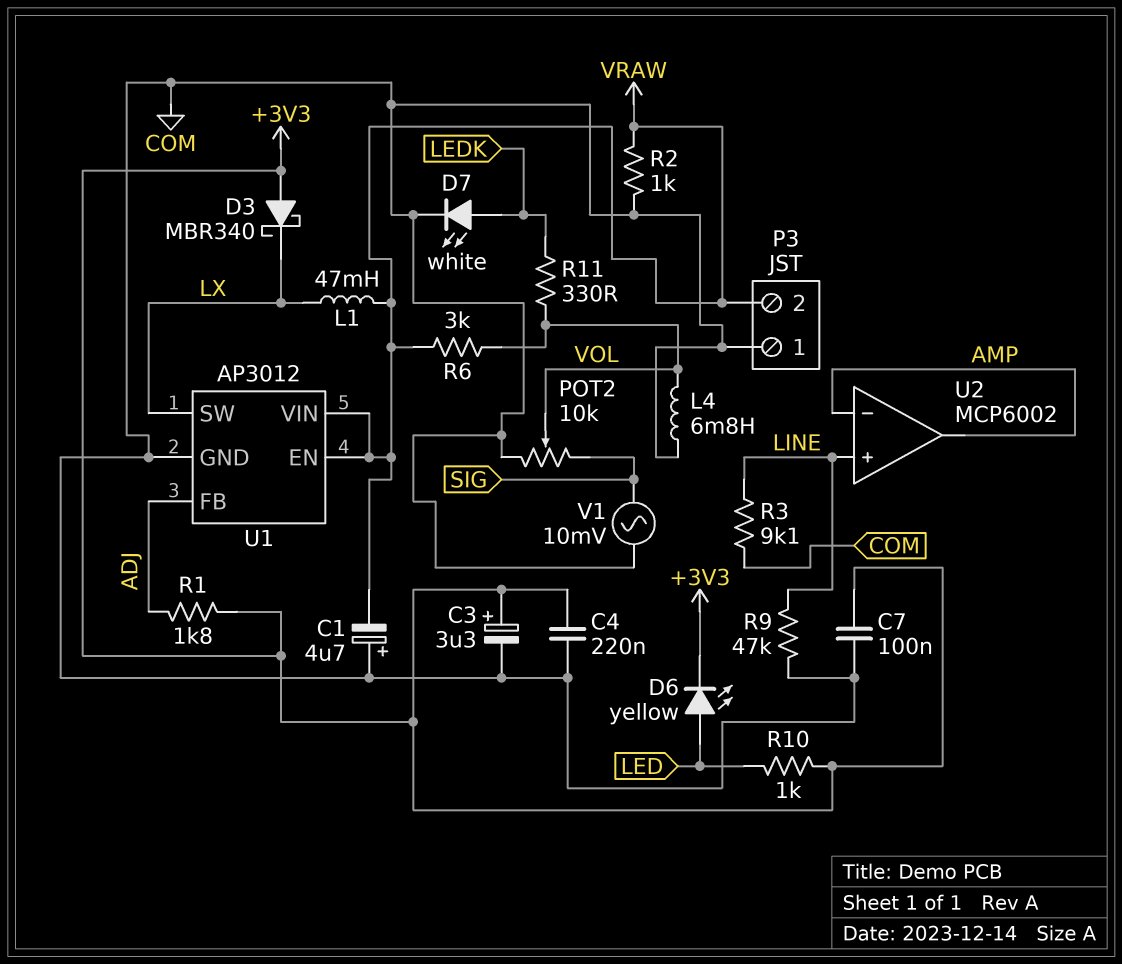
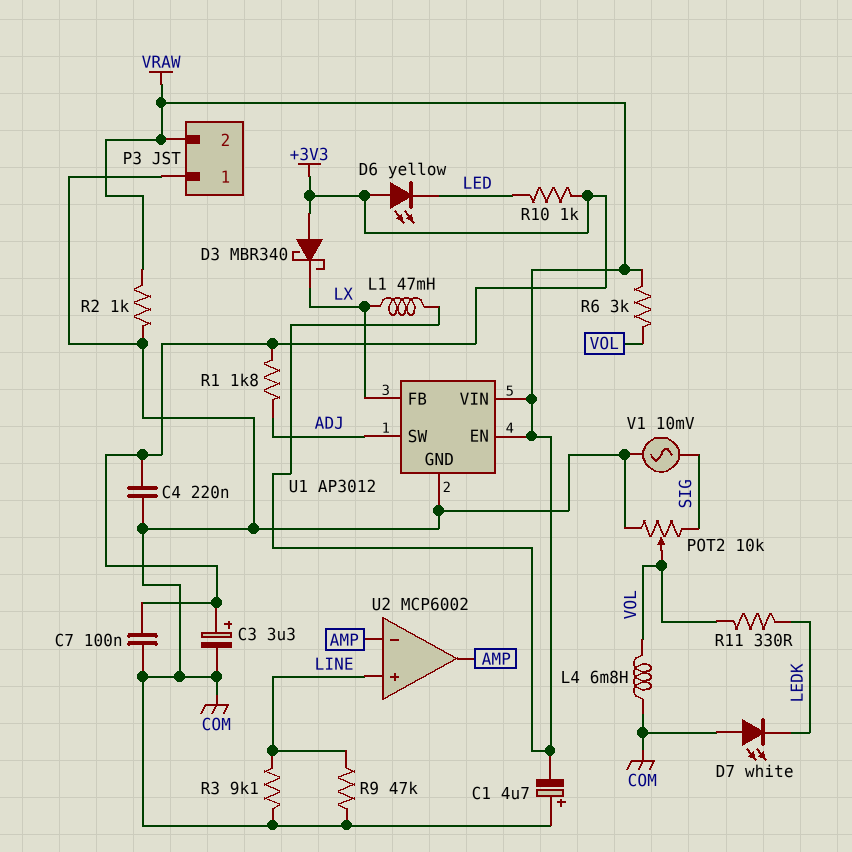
D6: LED yellow (A LED, K +3V3) -> LED yellow (A +3V3, K LED)
D7: LED white (A LEDK, K COM) -> LED white (A COM, K LEDK)
U1 pin FB: ADJ -> LX
U1 pin SW: LX -> ADJ

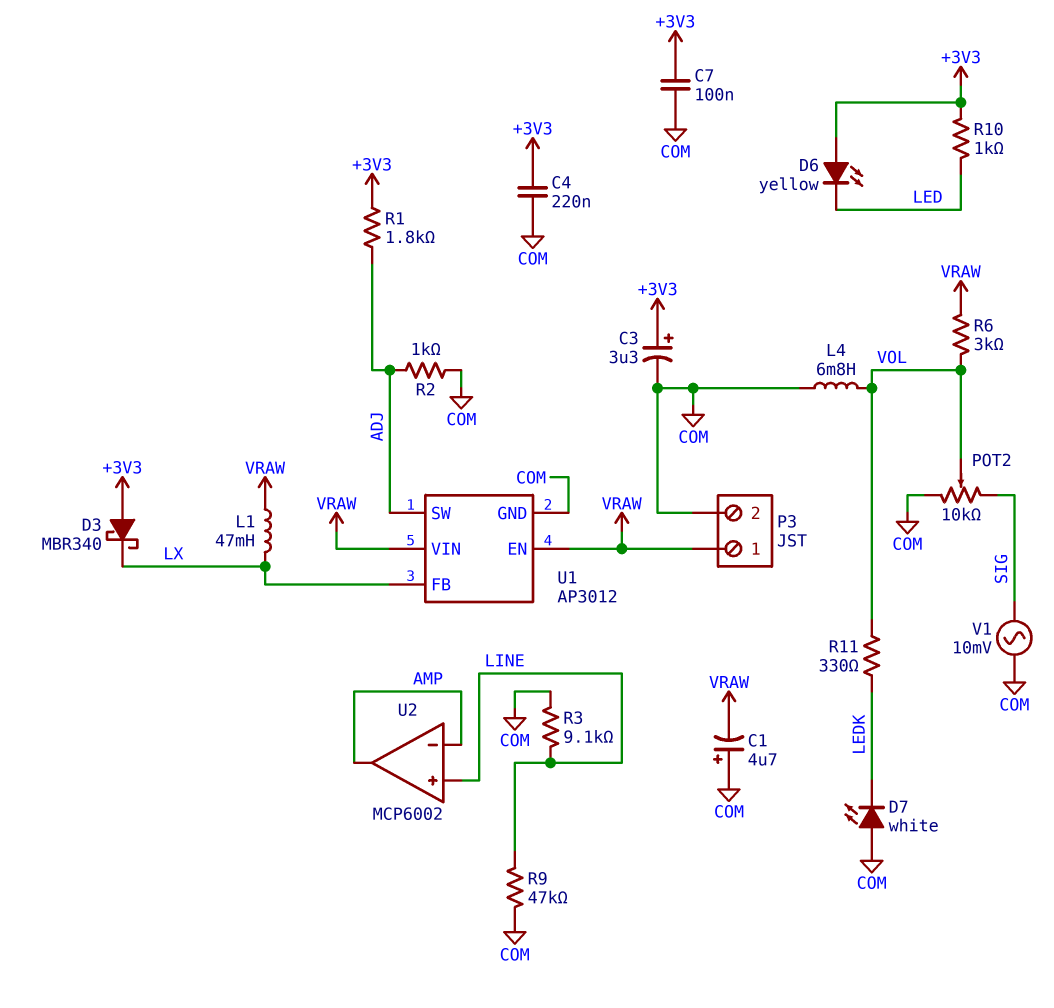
P3 pin 1: COM -> VRAW
P3 pin 2: VRAW -> COM
R2: 1k (COM, VRAW) -> 1k (ADJ, COM)

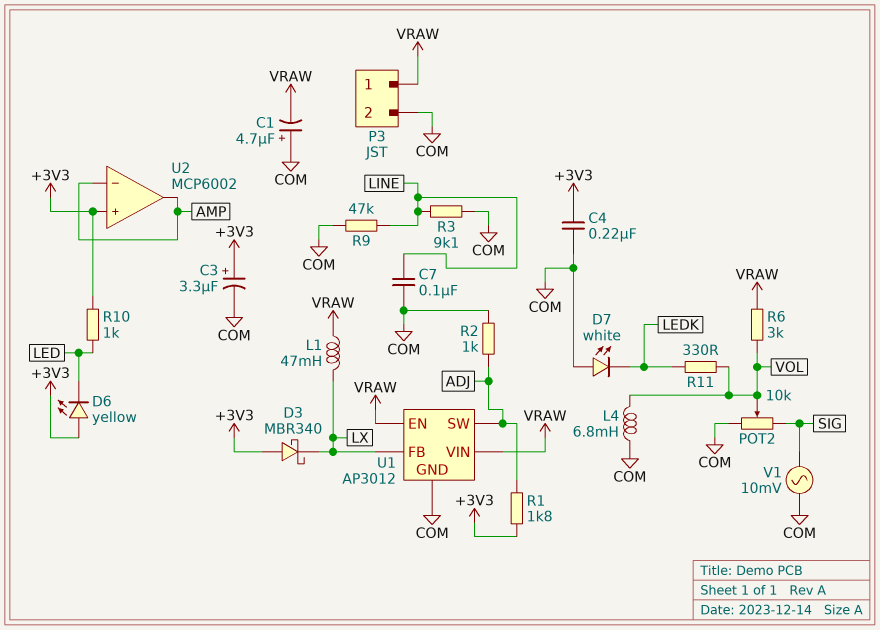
C7: 100nF (+3V3, COM) -> 100nF (COM, LINE)
U2 pin in+: LINE -> +3V3

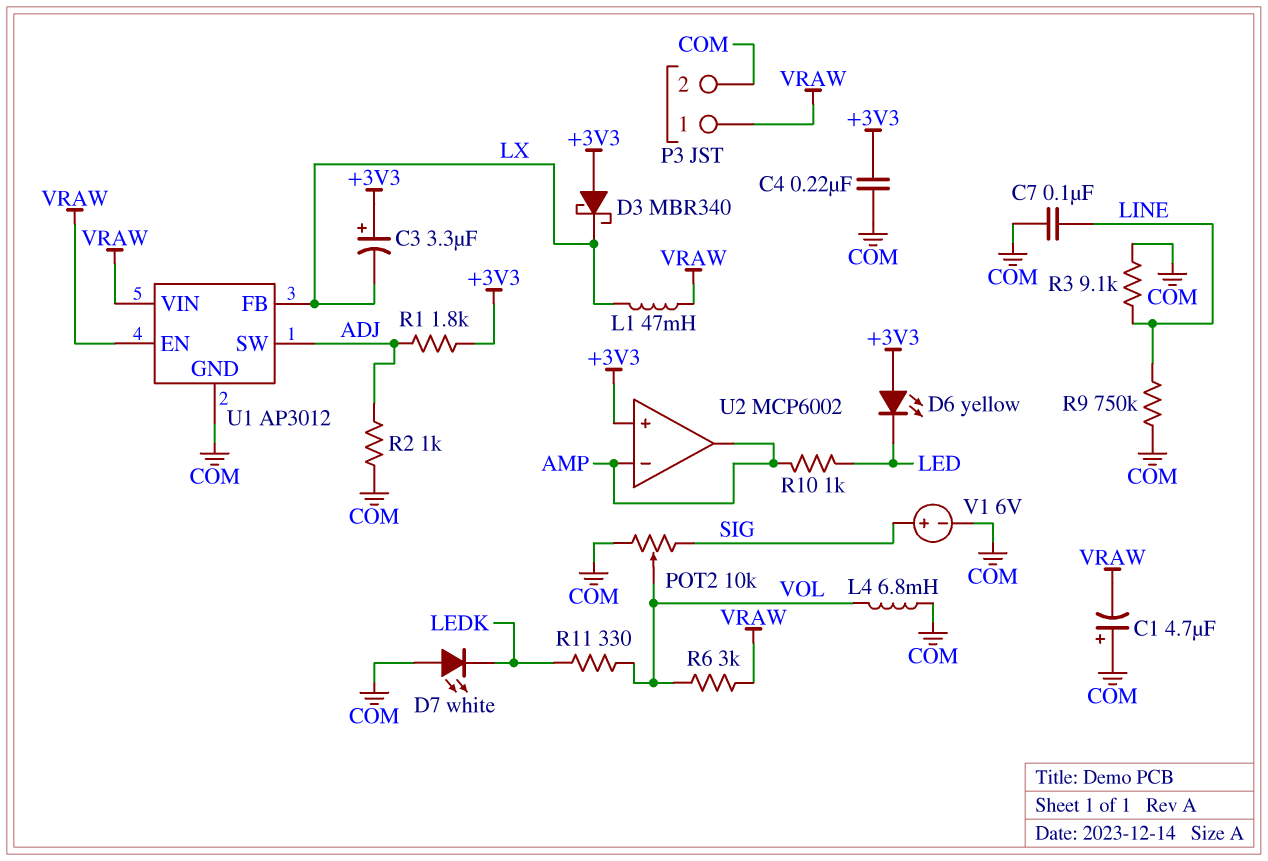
C3: 3.3uF (plus +3V3, minus COM) -> 3.3uF (plus +3V3, minus LX)
R9: 47k (COM, LINE) -> 750k (COM, LINE)
R10: 1k (+3V3, LED) -> 1k (AMP, LED)
V1: AC 10mV (COM, SIG) -> 6V (plus SIG, minus COM)

